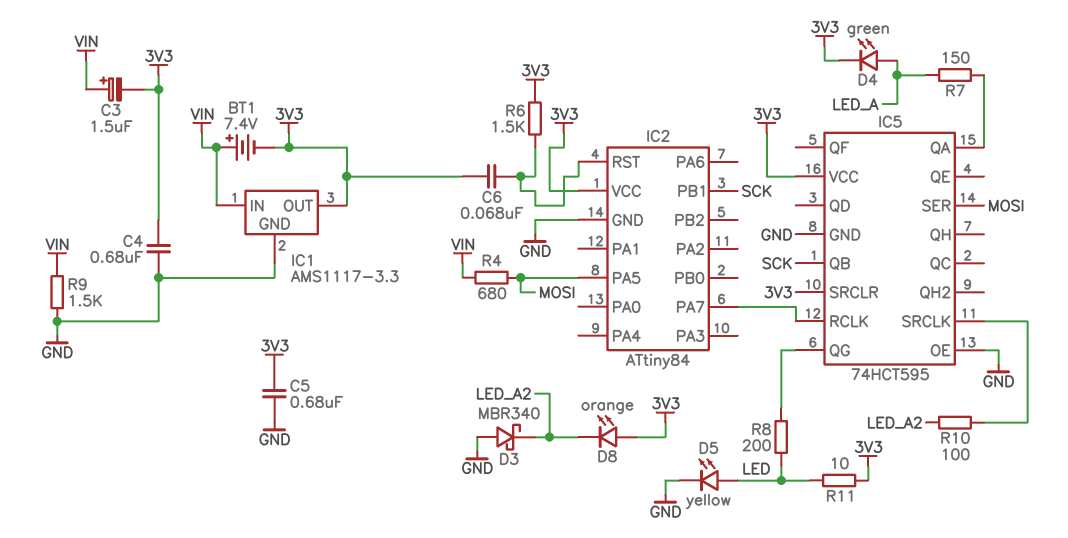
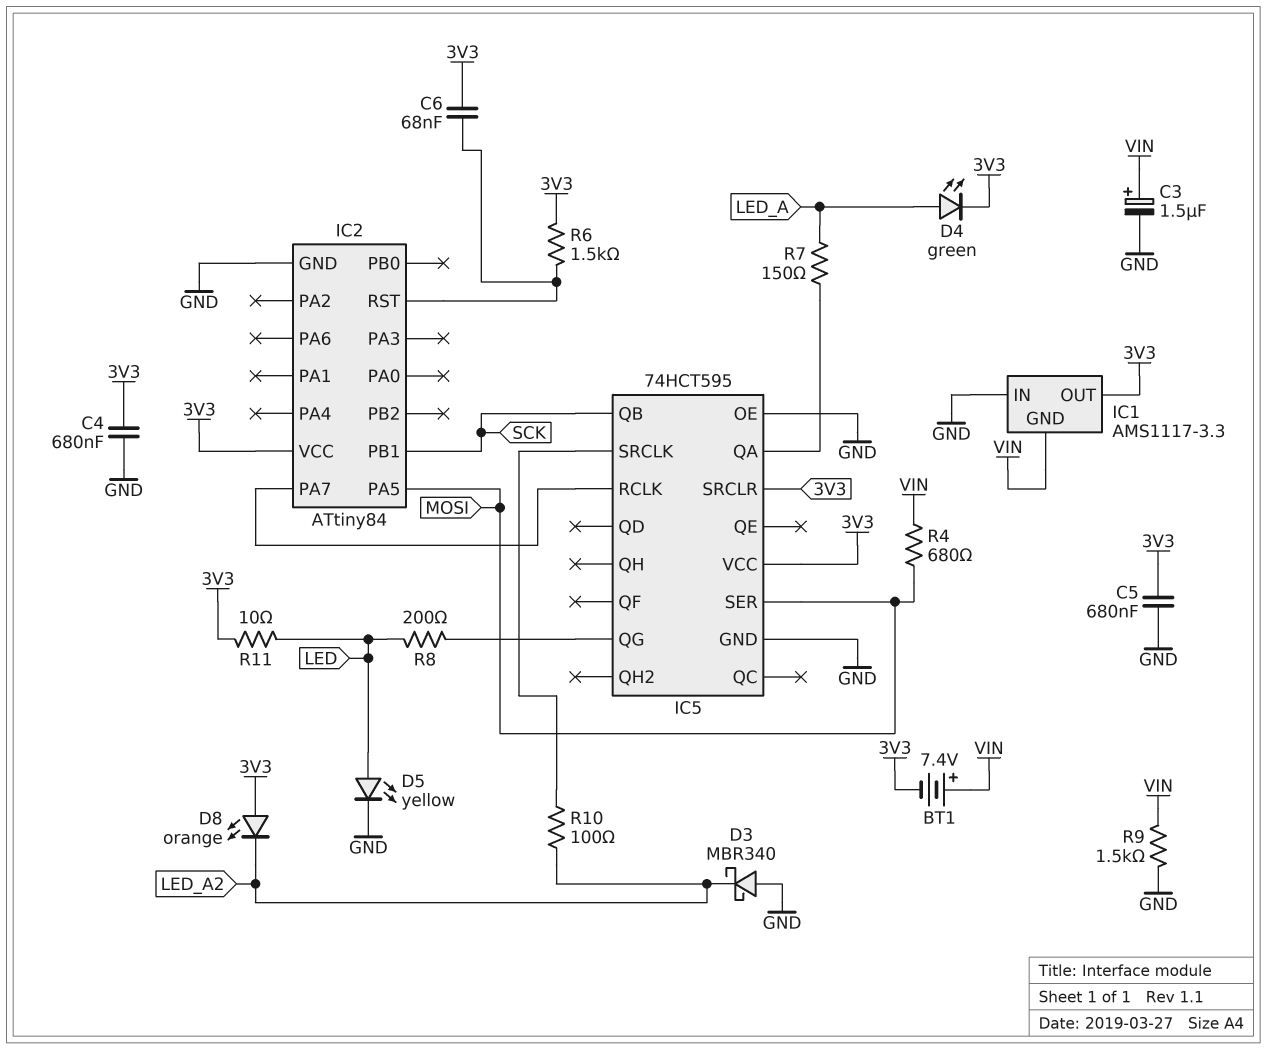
C3: 1.5uF (plus VIN, minus 3V3) -> 1.5uF (plus VIN, minus GND)
IC1 pin GND: GND -> VIN
IC1 pin IN: VIN -> GND

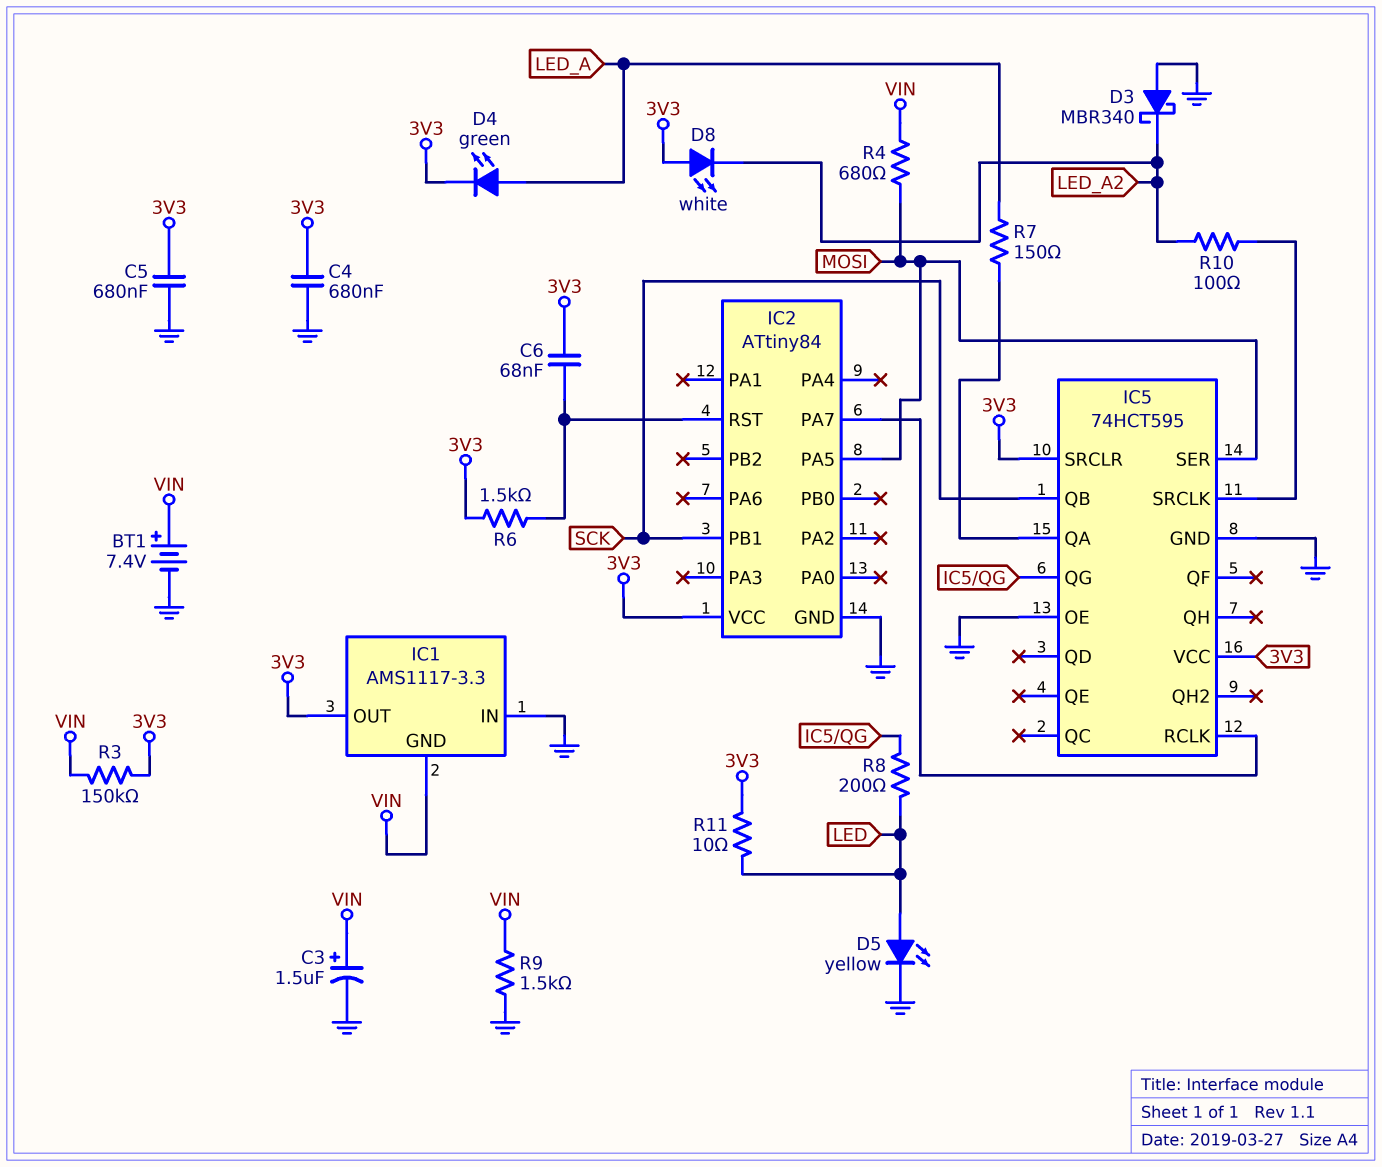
BT1: 7.4V (plus VIN, minus 3V3) -> 7.4V (plus VIN, minus GND)
D8: LED orange (A 3V3, K LED_A2) -> LED white (A 3V3, K LED_A2)
R3: none -> 150k (3V3, VIN)

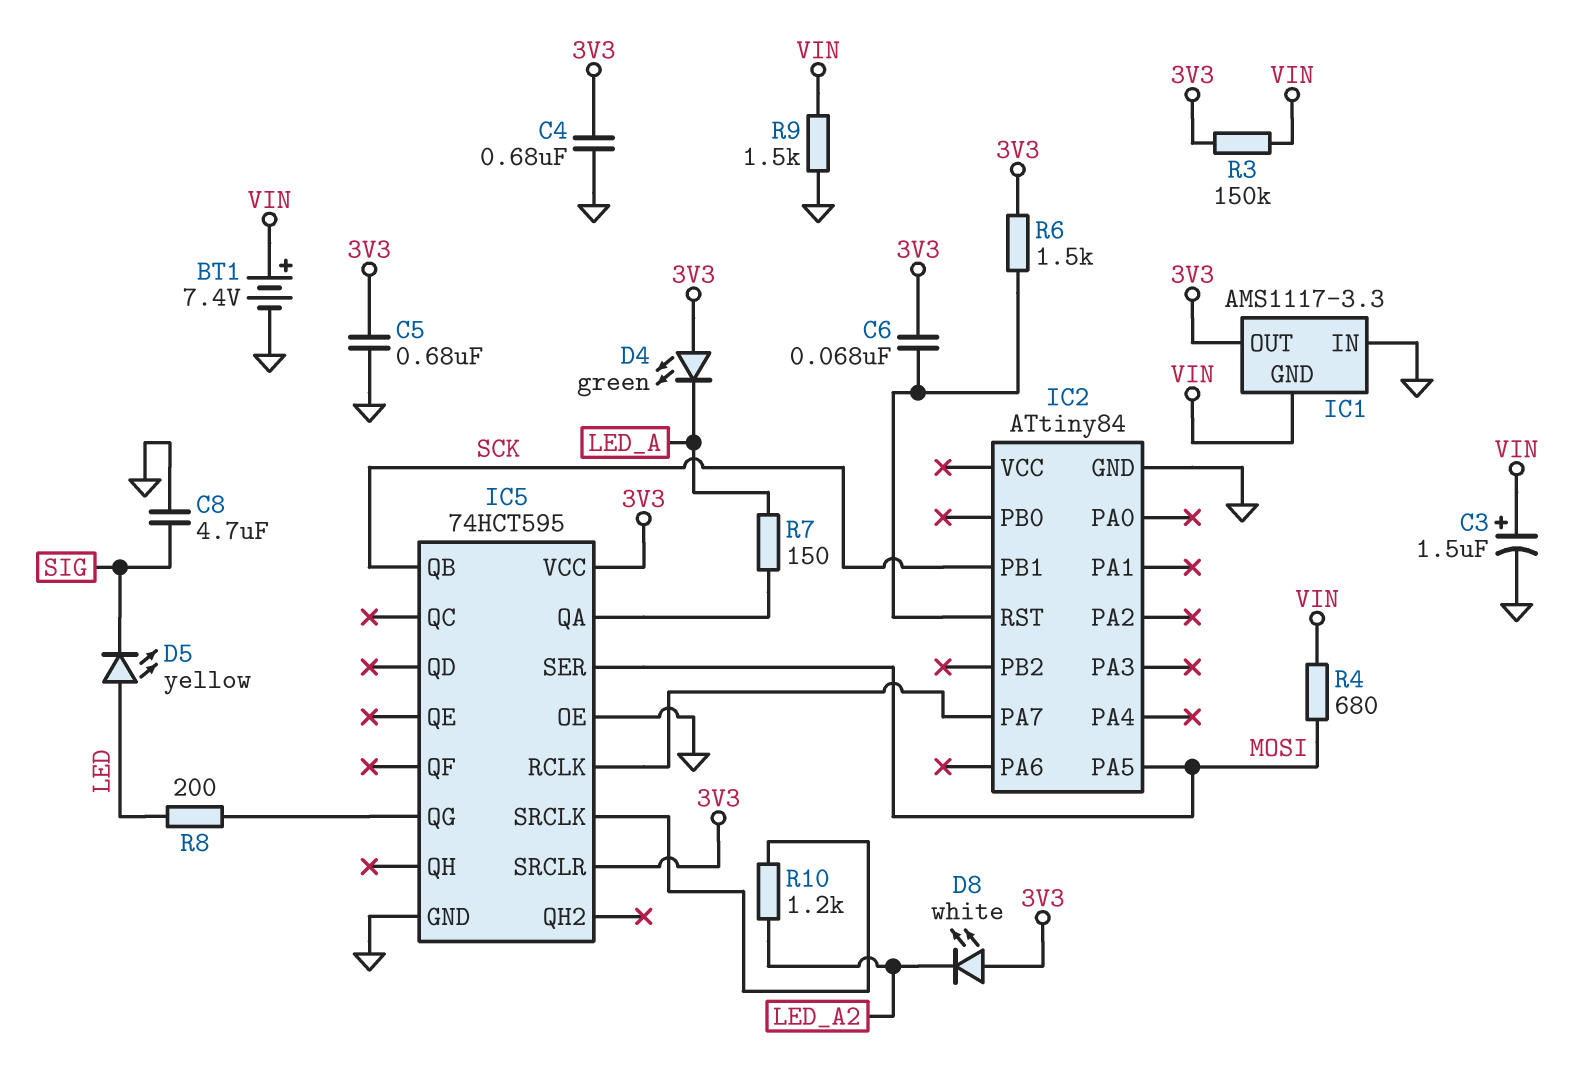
C8: none -> 4.7uF (GND, SIG)
D3: schottky MBR340 (A GND, K LED_A2) -> none
D4: LED green (A LED_A, K 3V3) -> LED green (A 3V3, K LED_A)
D5: LED yellow (A LED, K GND) -> LED yellow (A LED, K SIG)
IC2 pin VCC: 3V3 -> none
R10: 100 (IC5/SRCLK, LED_A2) -> 1.2k (IC5/SRCLK, LED_A2)
R11: 10 (3V3, LED) -> none

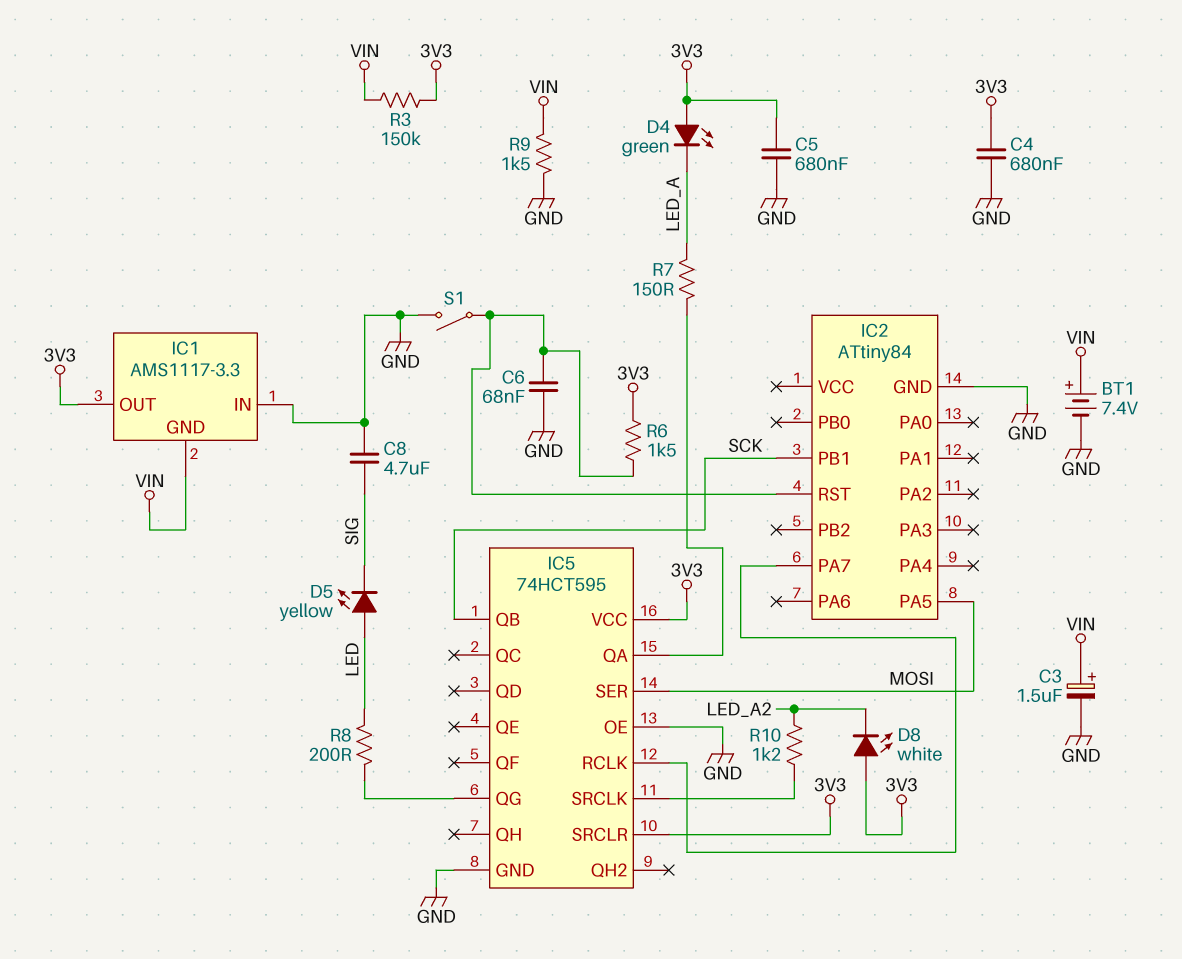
C6: 68nF (3V3, IC2/RST) -> 68nF (GND, IC2/RST)
R4: 680 (MOSI, VIN) -> none
S1: none -> switch (GND, IC2/RST)

